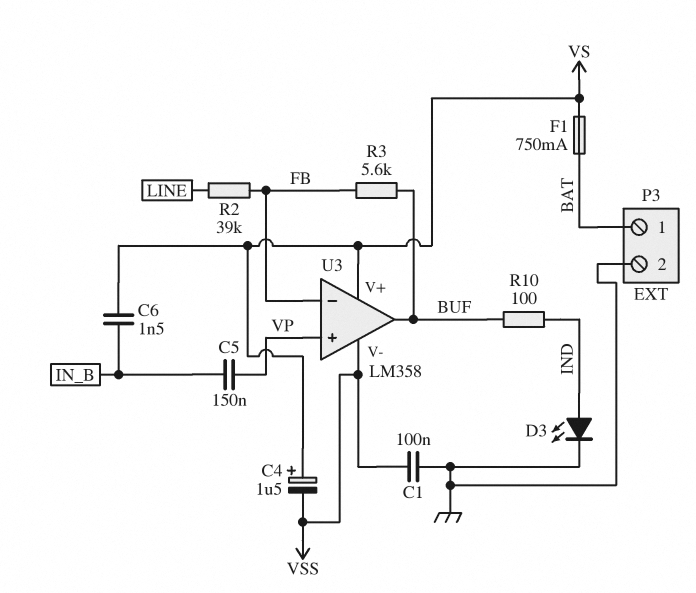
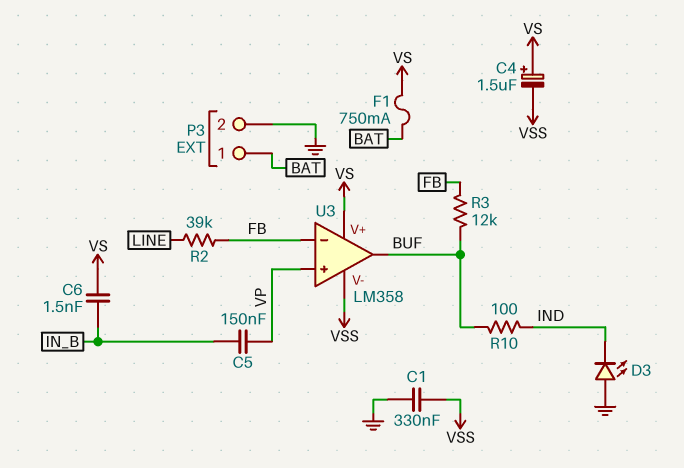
C1: 100nF (GND, VSS) -> 330nF (GND, VSS)
D3: LED (A IND, K GND) -> LED (A GND, K IND)
R3: 5.6k (BUF, FB) -> 12k (BUF, FB)

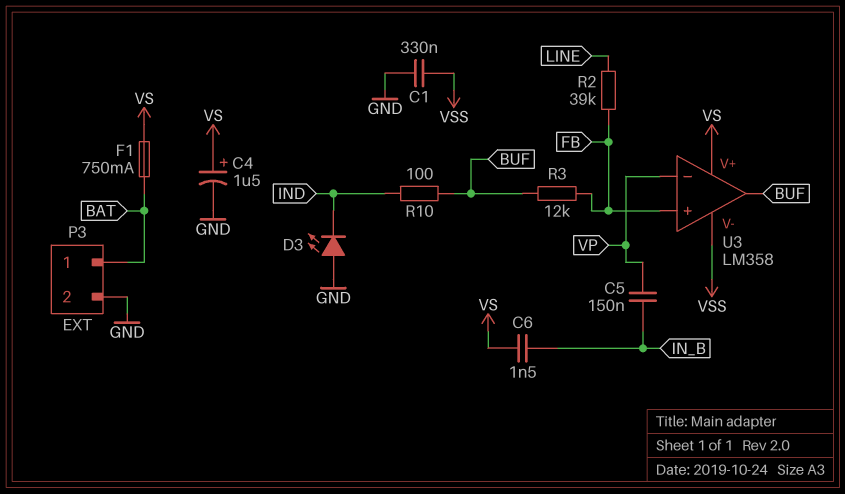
C4: 1.5uF (plus VS, minus VSS) -> 1.5uF (plus VS, minus GND)
U3 pin in+: VP -> FB
U3 pin in-: FB -> VP

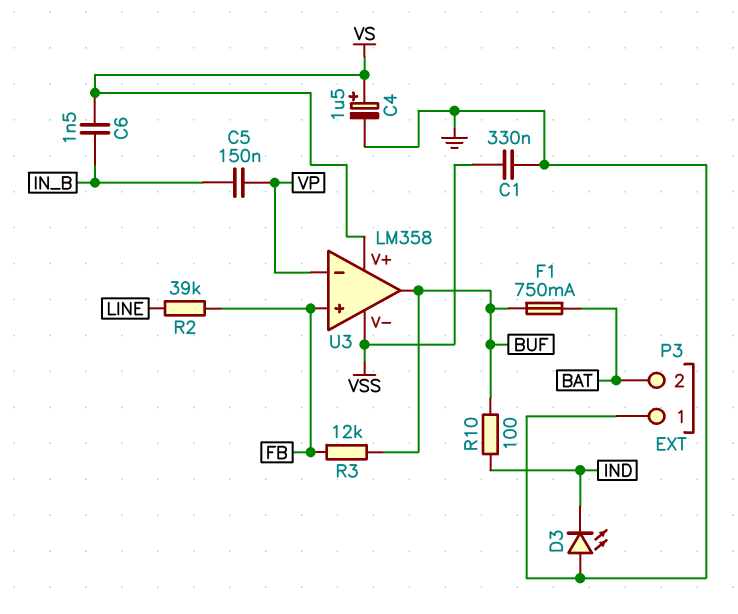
F1: 750mA (BAT, VS) -> 750mA (BAT, BUF)
P3 pin 1: BAT -> GND
P3 pin 2: GND -> BAT

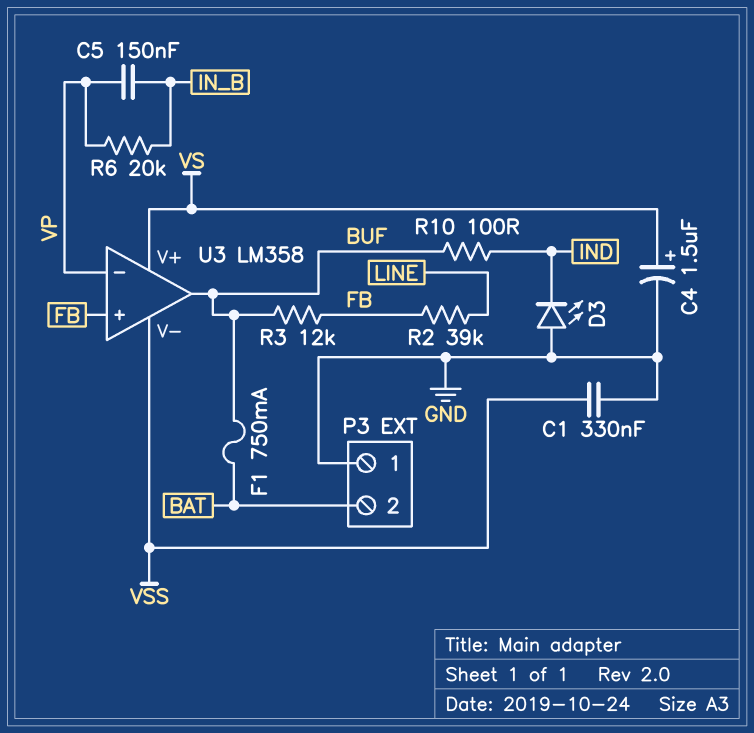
C6: 1.5nF (IN_B, VS) -> none
R6: none -> 20k (IN_B, VP)

